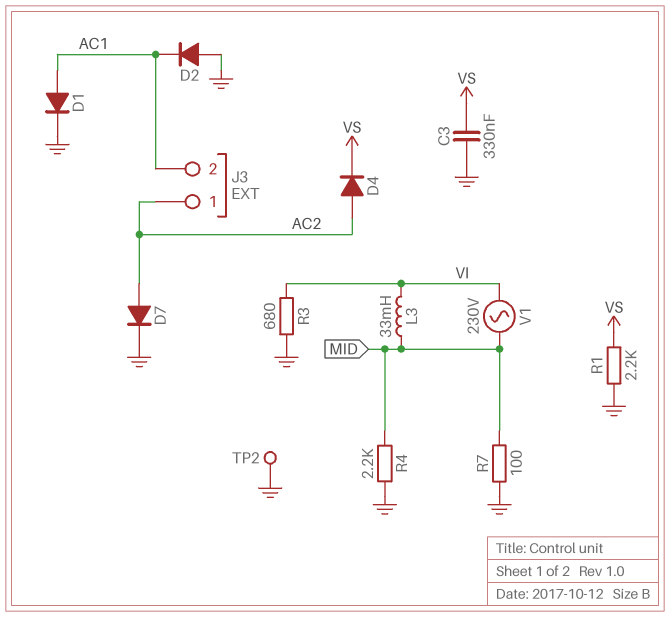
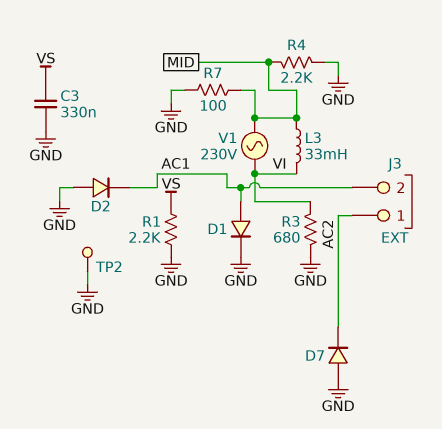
D4: diode (A AC2, K VS) -> none
D7: diode (A AC2, K GND) -> diode (A GND, K AC2)

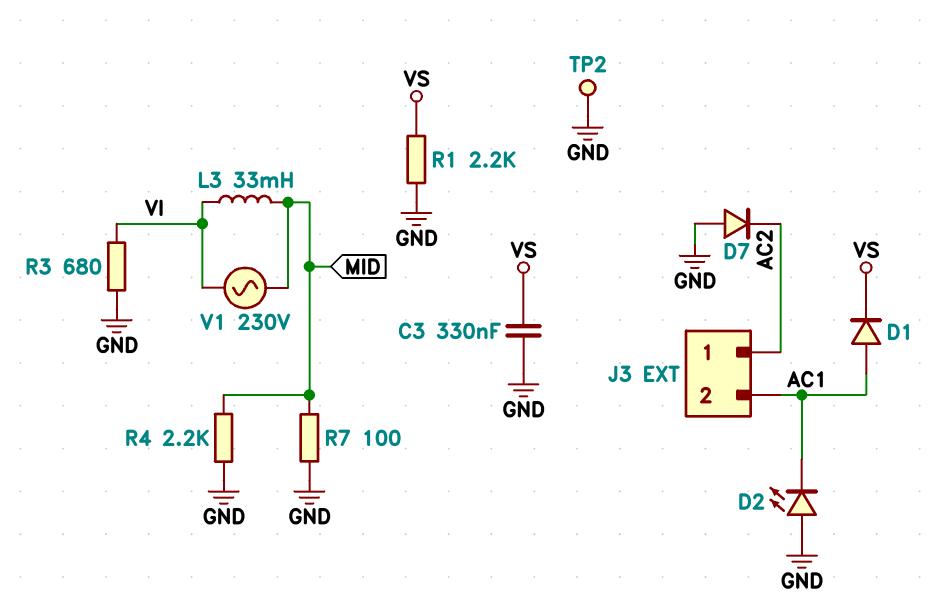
D1: diode (A AC1, K GND) -> diode (A AC1, K VS)
D2: diode (A GND, K AC1) -> LED (A GND, K AC1)

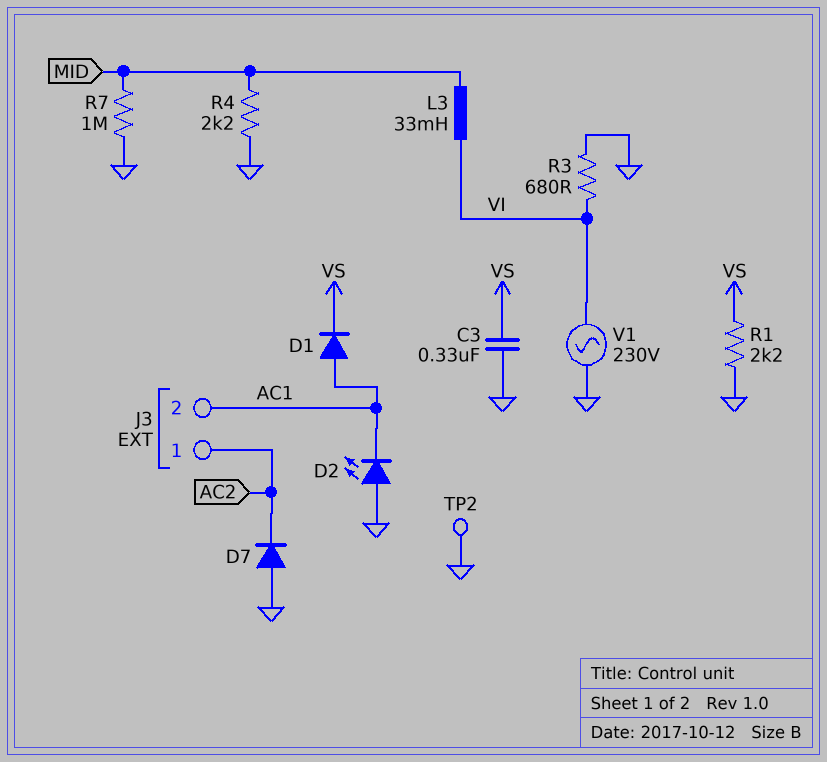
R7: 100 (GND, MID) -> 1M (GND, MID)
V1: AC 230V (MID, VI) -> AC 230V (GND, VI)

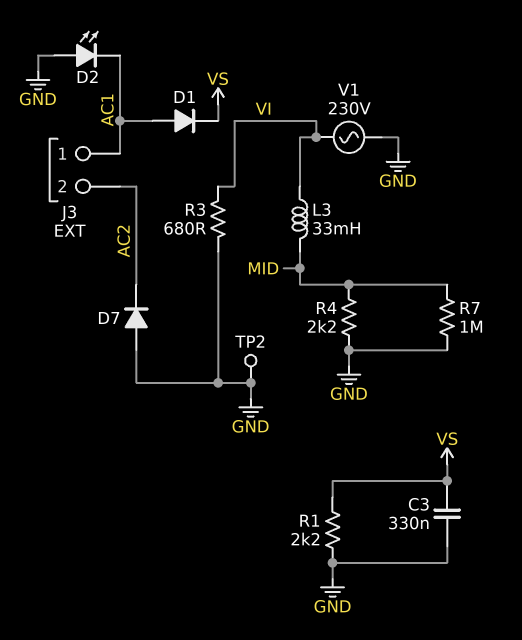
J3 pin 1: AC2 -> AC1
J3 pin 2: AC1 -> AC2

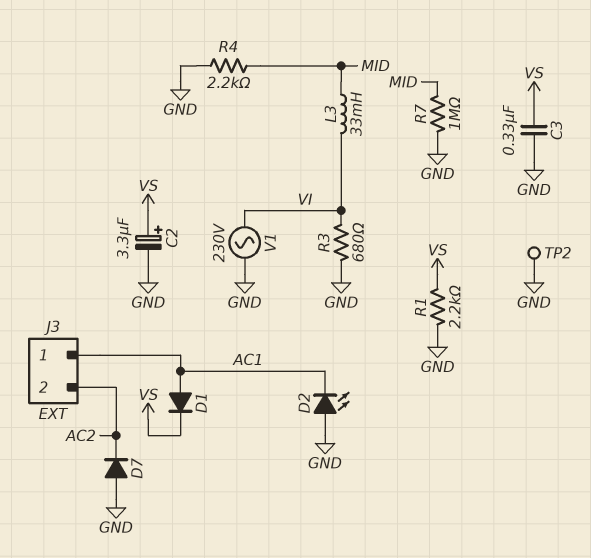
C2: none -> 3.3uF (plus VS, minus GND)

